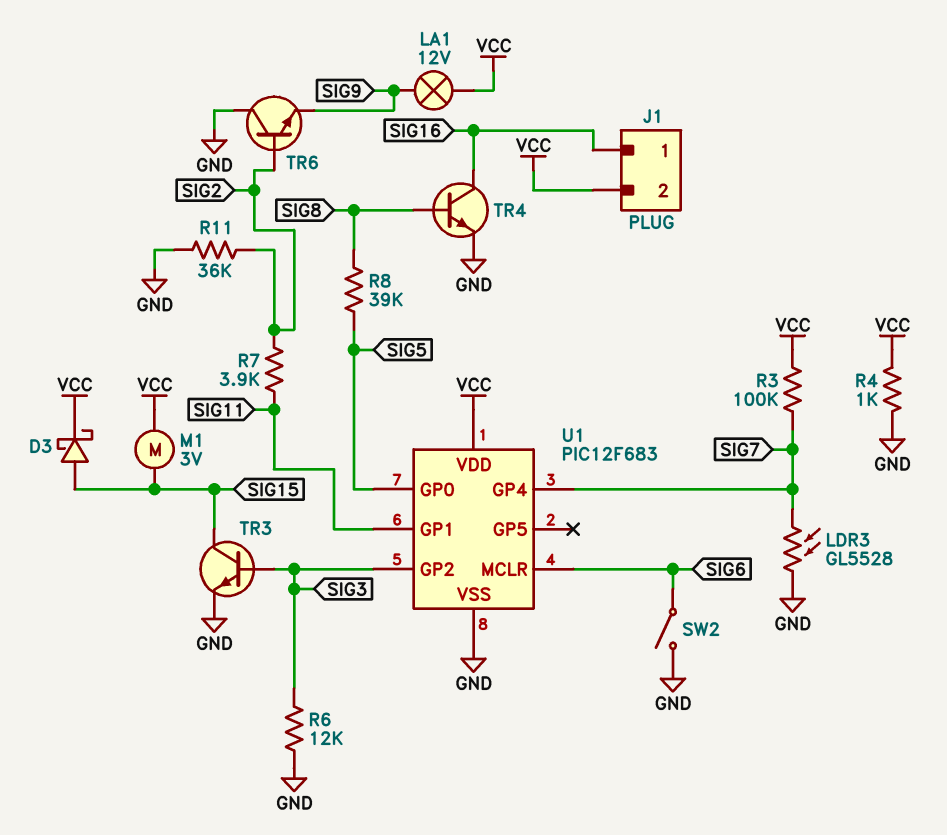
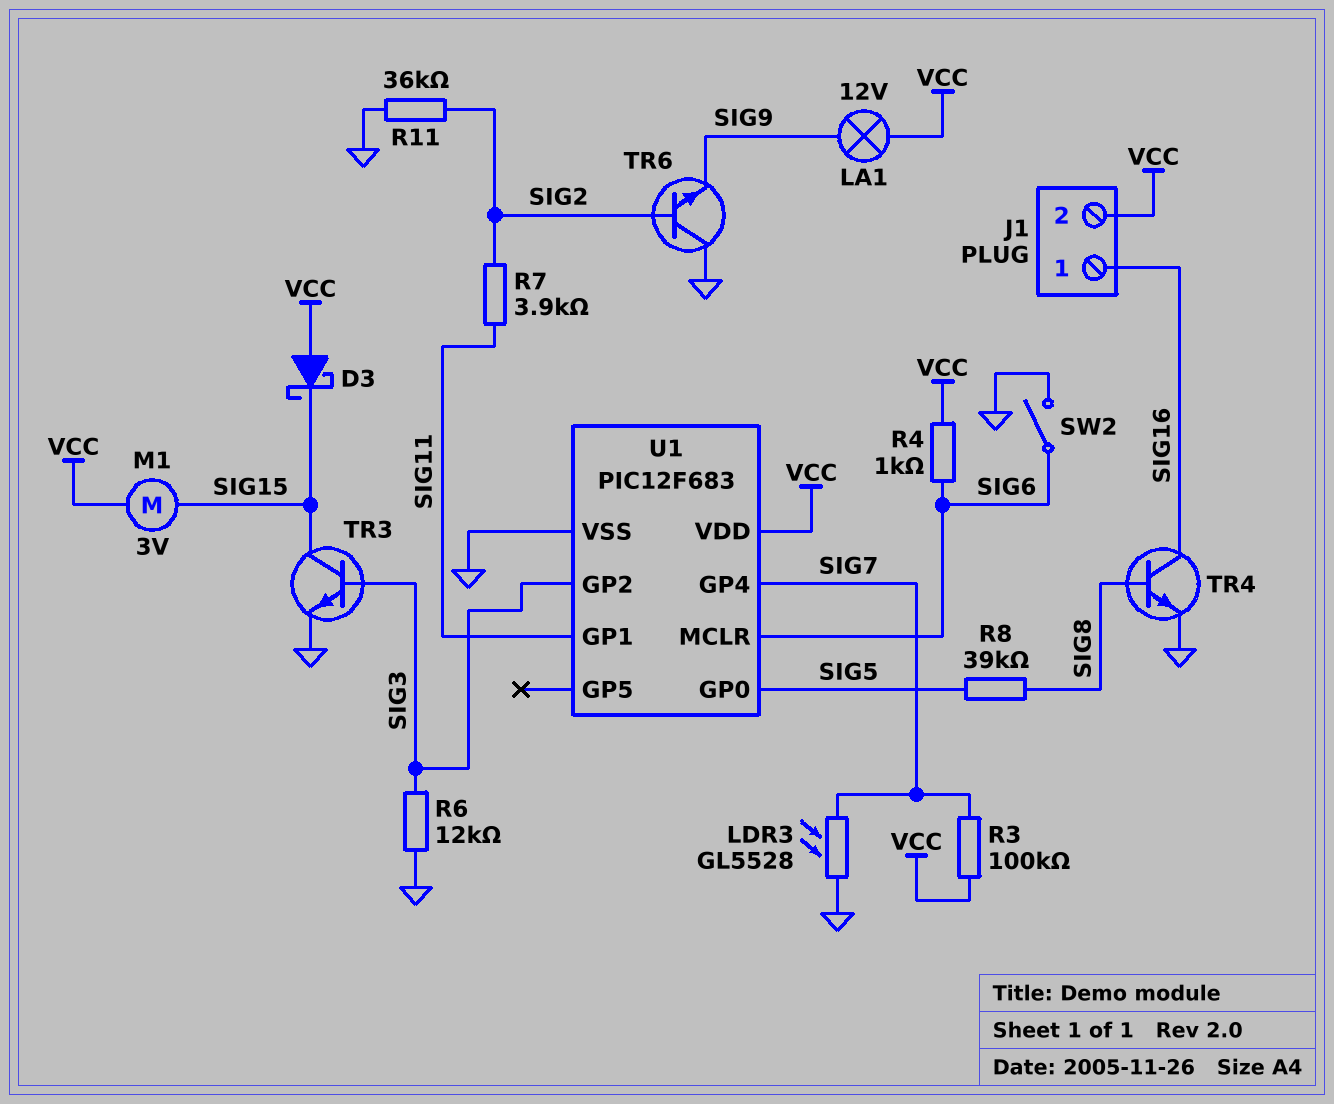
D3: schottky (A SIG15, K VCC) -> schottky (A VCC, K SIG15)
R4: 1k (GND, VCC) -> 1k (SIG6, VCC)

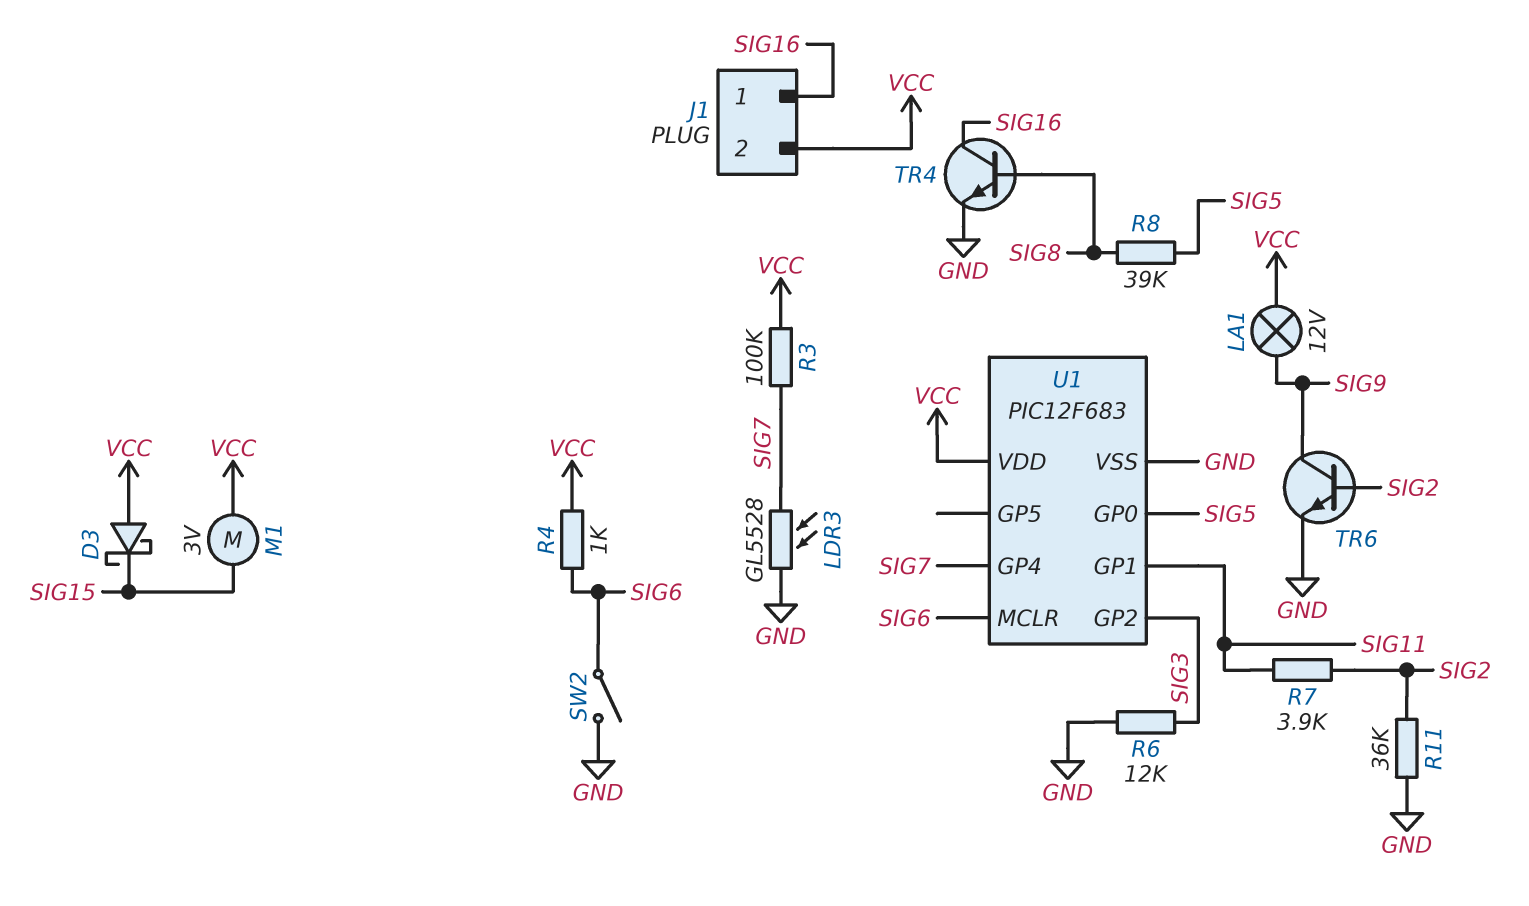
TR3: NPN (B SIG3, C SIG15, E GND) -> none
TR6: NPN (B SIG2, C GND, E SIG9) -> NPN (B SIG2, C SIG9, E GND)

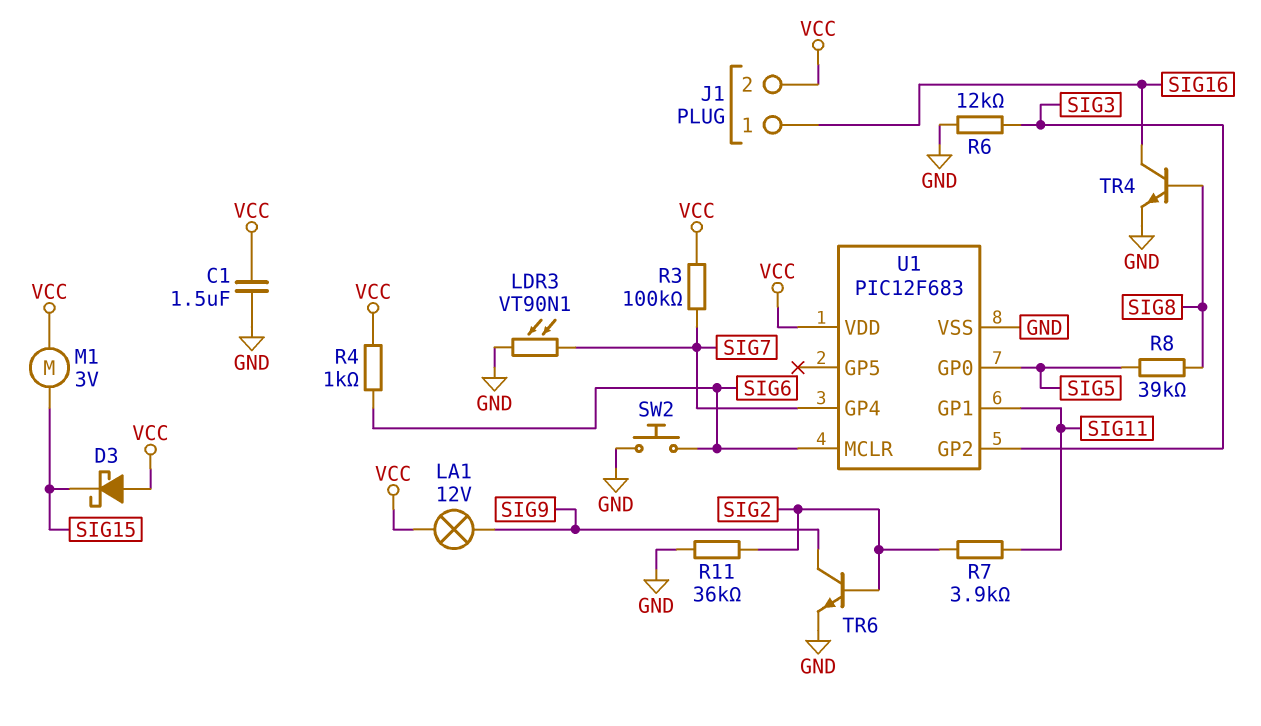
C1: none -> 1.5uF (GND, VCC)
LDR3: GL5528 (GND, SIG7) -> VT90N1 (GND, SIG7)
SW2: switch (GND, SIG6) -> button (GND, SIG6)

